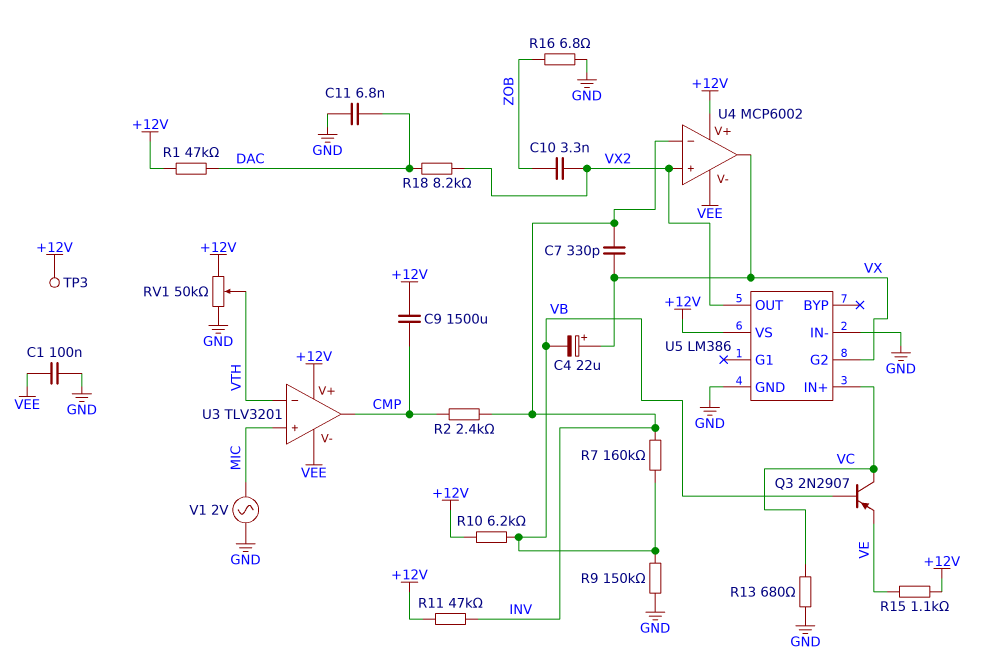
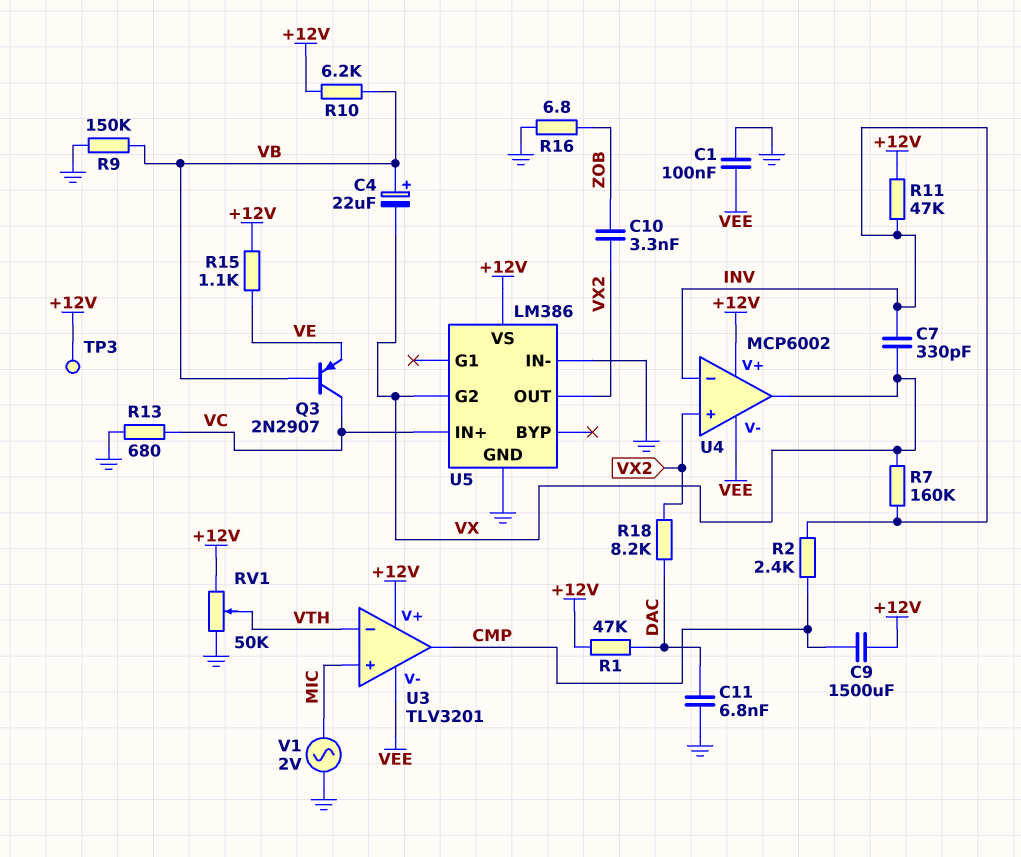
C4: 22uF (plus VX, minus VB) -> 22uF (plus VB, minus VX)
R7: 160k (INV, VB) -> 160k (INV, VX)

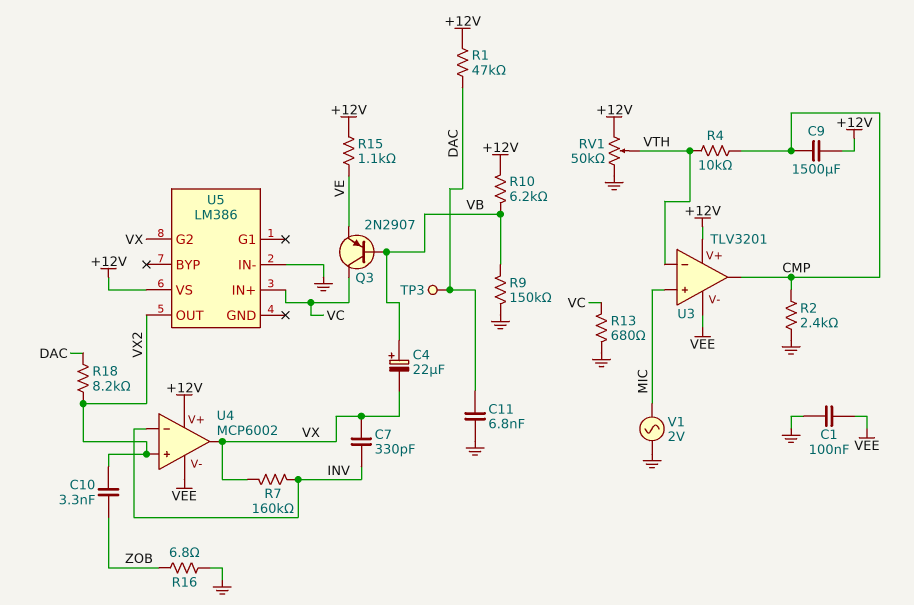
R2: 2.4k (CMP, INV) -> 2.4k (CMP, GND)
R4: none -> 10k (CMP, VTH)
R11: 47k (+12V, INV) -> none
TP3: test point (+12V) -> test point (DAC)
U5 pin GND: GND -> none

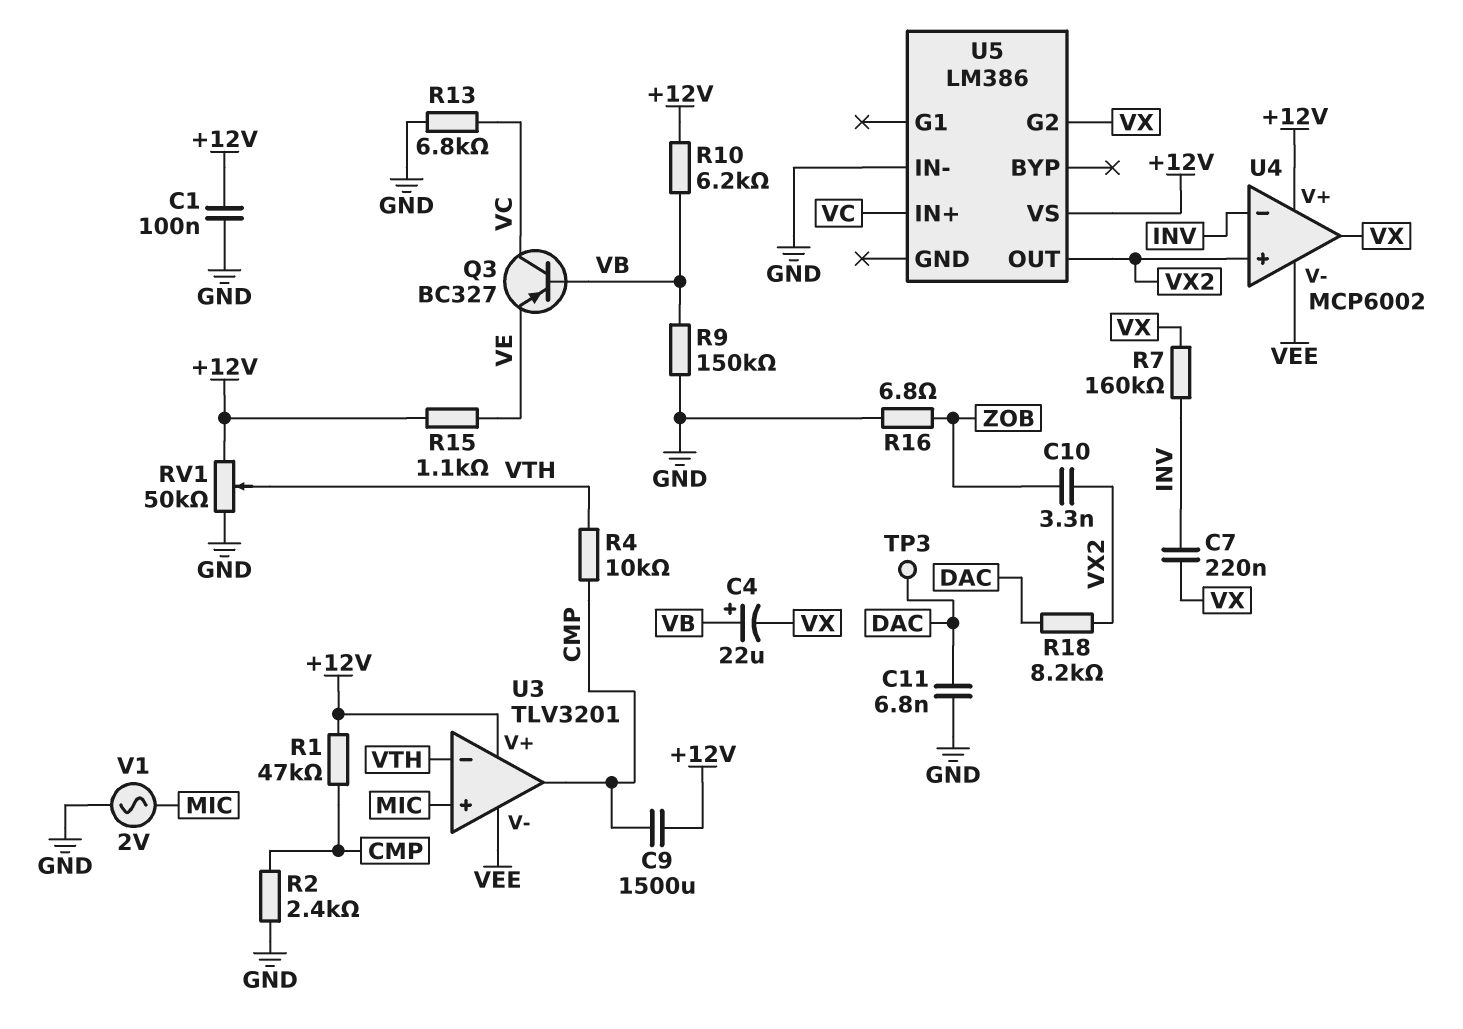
C1: 100nF (GND, VEE) -> 100nF (+12V, GND)
C7: 330pF (INV, VX) -> 220nF (INV, VX)
Q3: PNP 2N2907 (B VB, C VC, E VE) -> PNP BC327 (B VB, C VC, E VE)
R1: 47k (+12V, DAC) -> 47k (+12V, CMP)
R13: 680 (GND, VC) -> 6.8k (GND, VC)

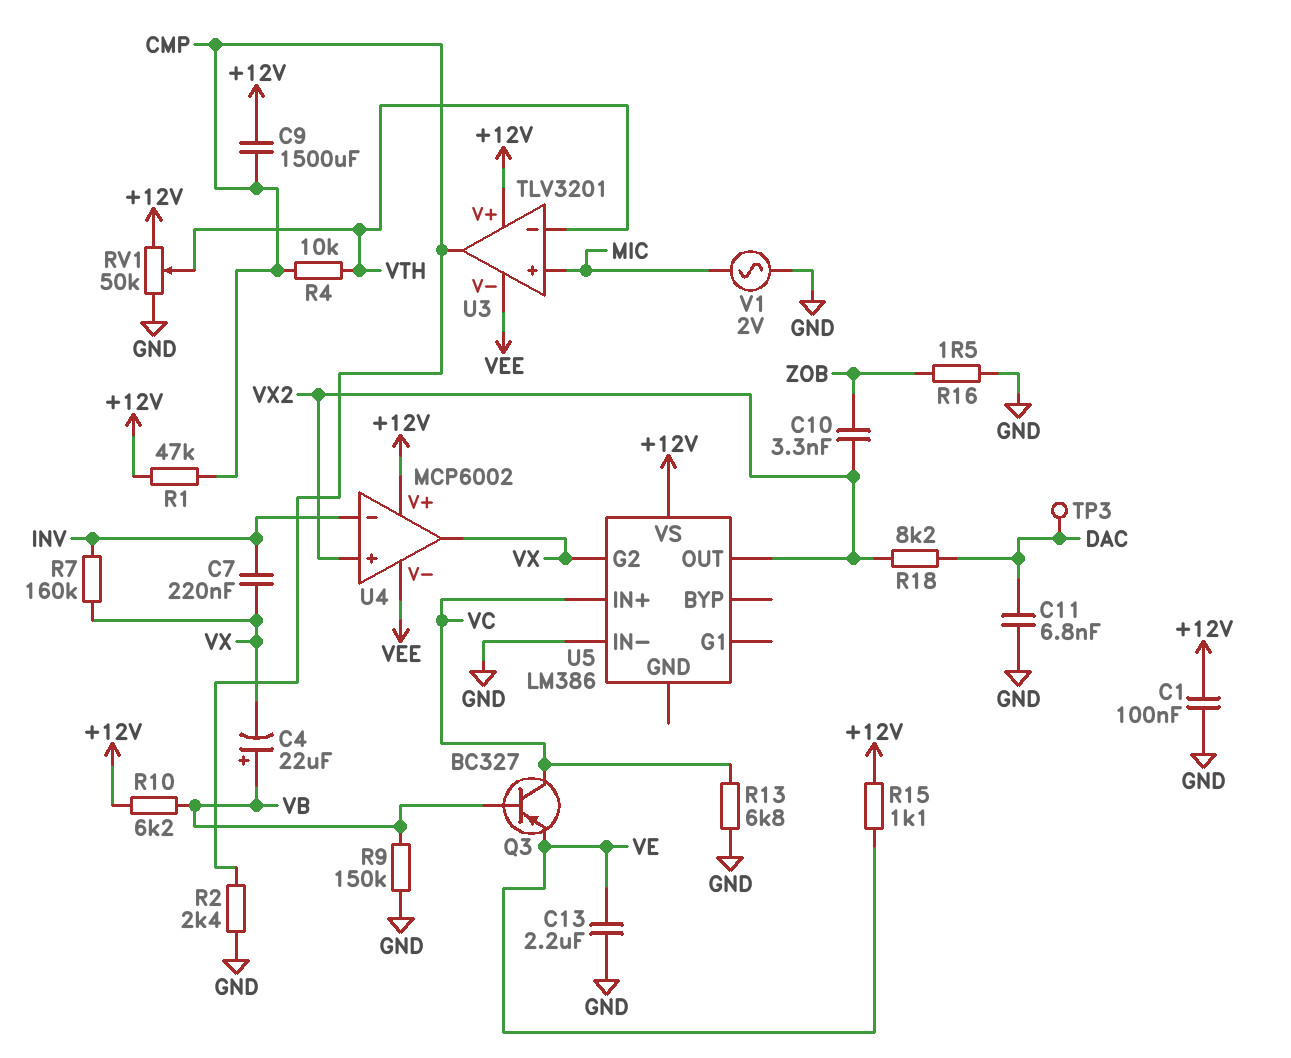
C13: none -> 2.2uF (GND, VE)
R16: 6.8 (GND, ZOB) -> 1.5 (GND, ZOB)

